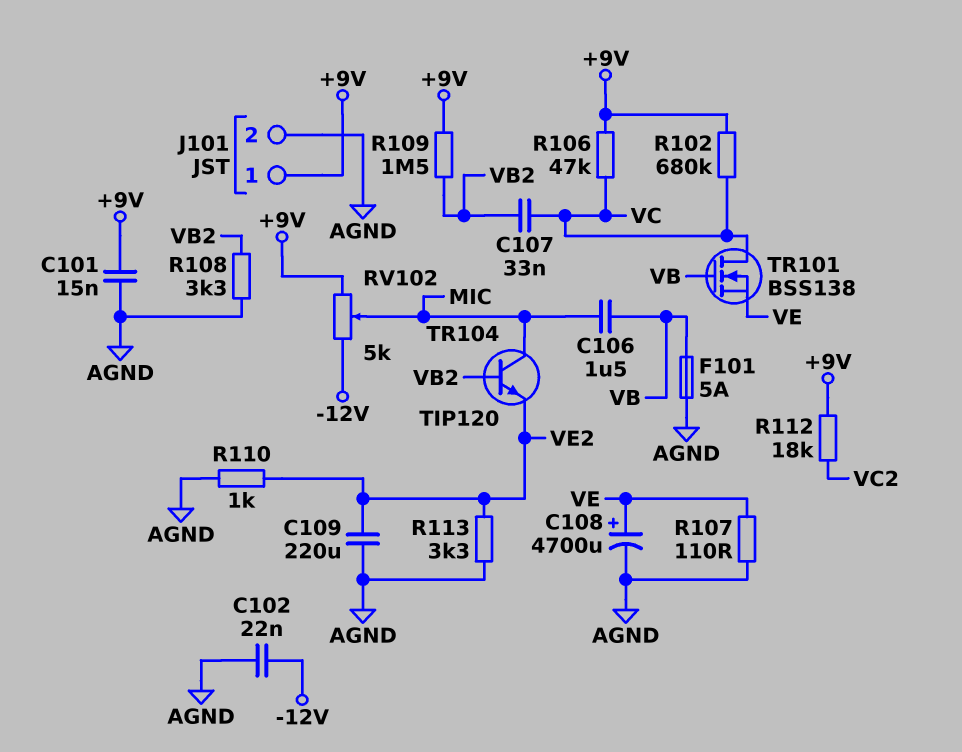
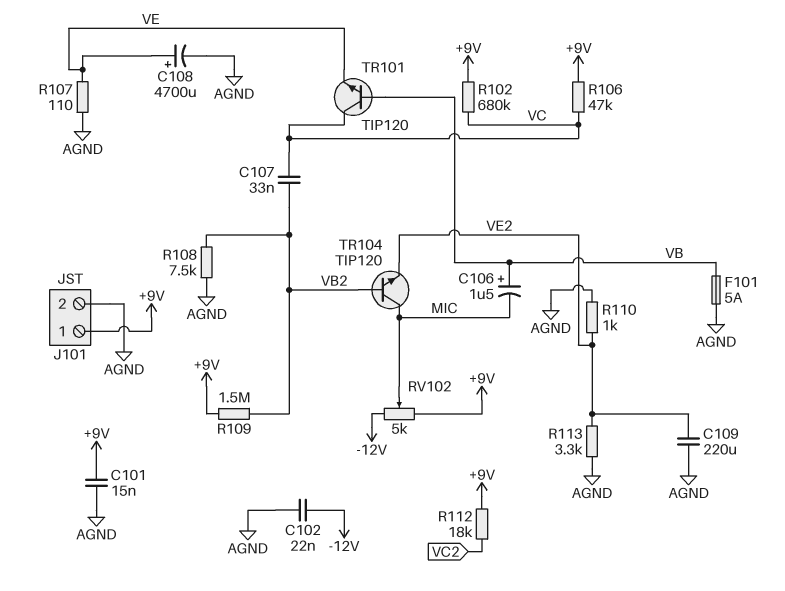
C106: 1.5uF (MIC, VB) -> 1.5uF (plus VB, minus MIC)
R108: 3.3k (AGND, VB2) -> 7.5k (AGND, VB2)
TR101: NMOS BSS138 (G VB, D VC, S VE) -> NPN TIP120 (B VB, C VC, E VE)

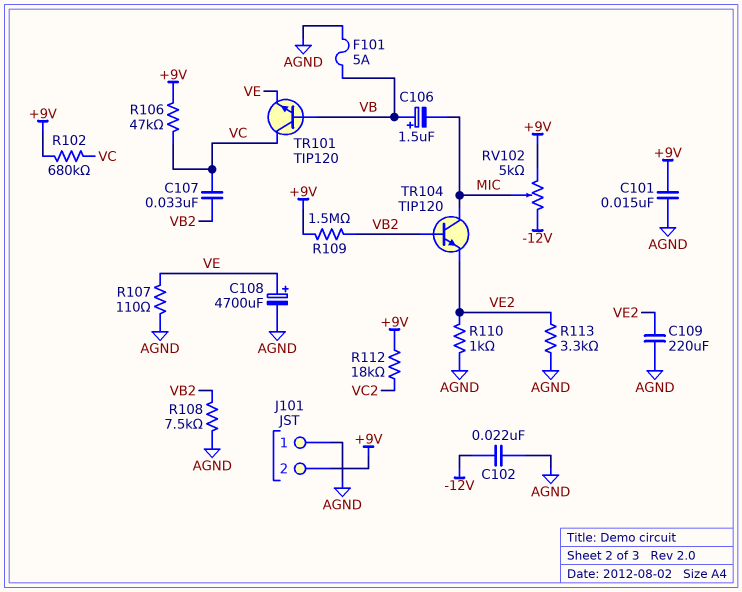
J101 pin 1: +9V -> AGND
J101 pin 2: AGND -> +9V

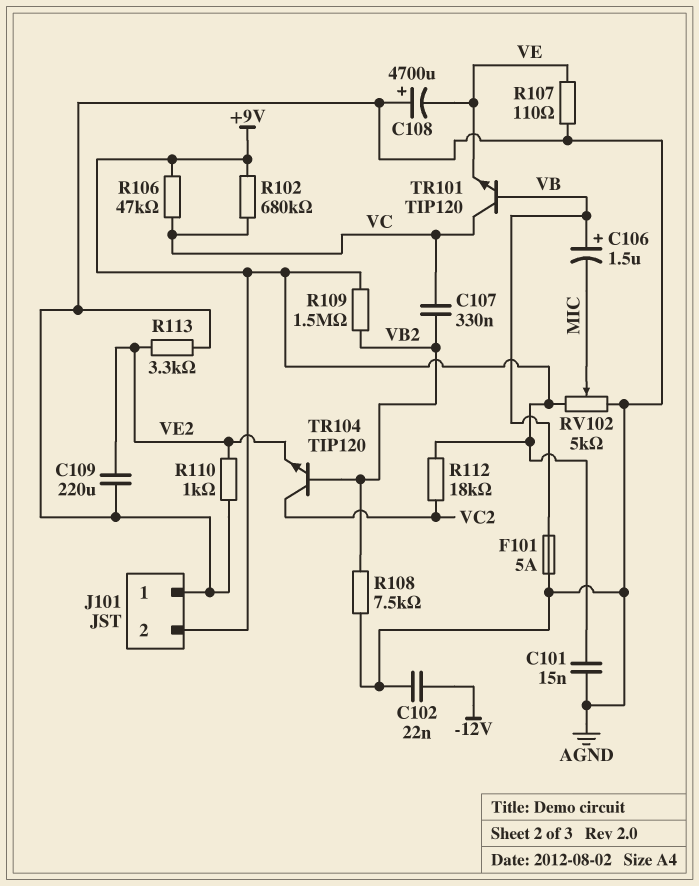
C107: 33nF (VB2, VC) -> 330nF (VB2, VC)
C108: 4700uF (plus VE, minus AGND) -> 4700uF (plus AGND, minus VE)
RV102: 5k (+9V, -12V, wiper MIC) -> 5k (+9V, AGND, wiper MIC)
TR104: NPN TIP120 (B VB2, C MIC, E VE2) -> NPN TIP120 (B VB2, C VC2, E VE2)

